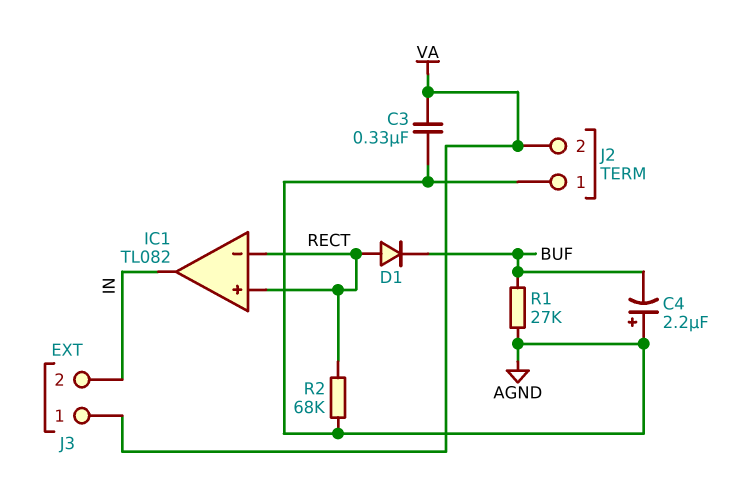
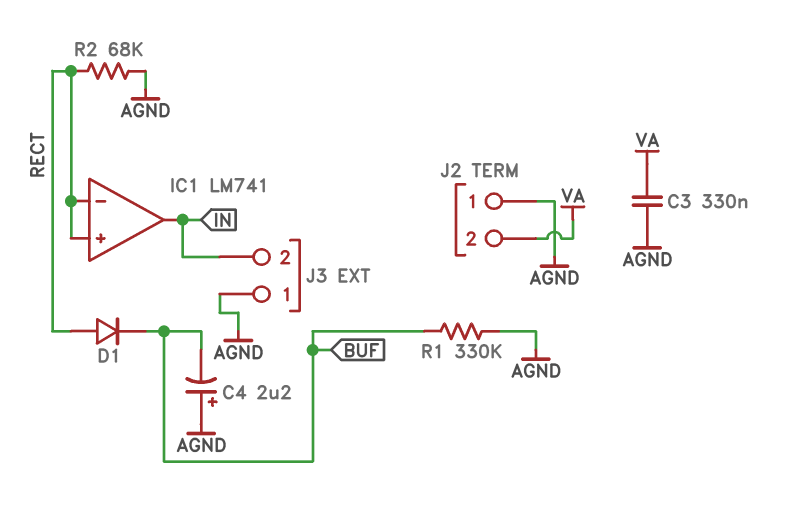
IC1: TL082 -> LM741
J3 pin 1: VA -> AGND
R1: 27k (AGND, BUF) -> 330k (AGND, BUF)

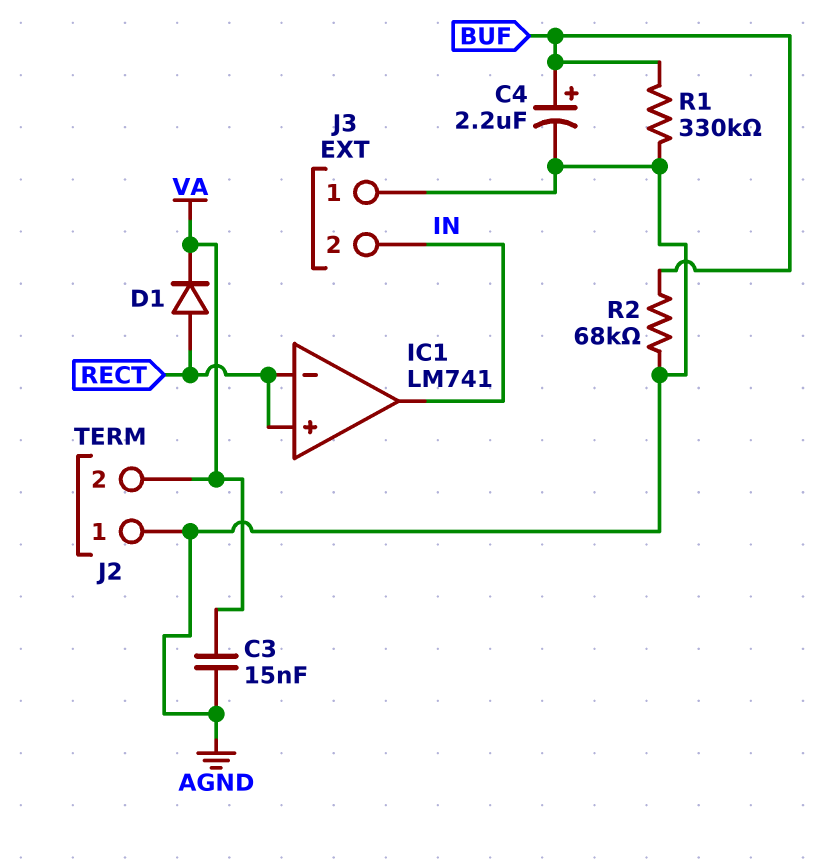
C3: 330nF (AGND, VA) -> 15nF (AGND, VA)
C4: 2.2uF (plus AGND, minus BUF) -> 2.2uF (plus BUF, minus AGND)
D1: diode (A RECT, K BUF) -> diode (A RECT, K VA)
R2: 68k (AGND, RECT) -> 68k (AGND, BUF)

